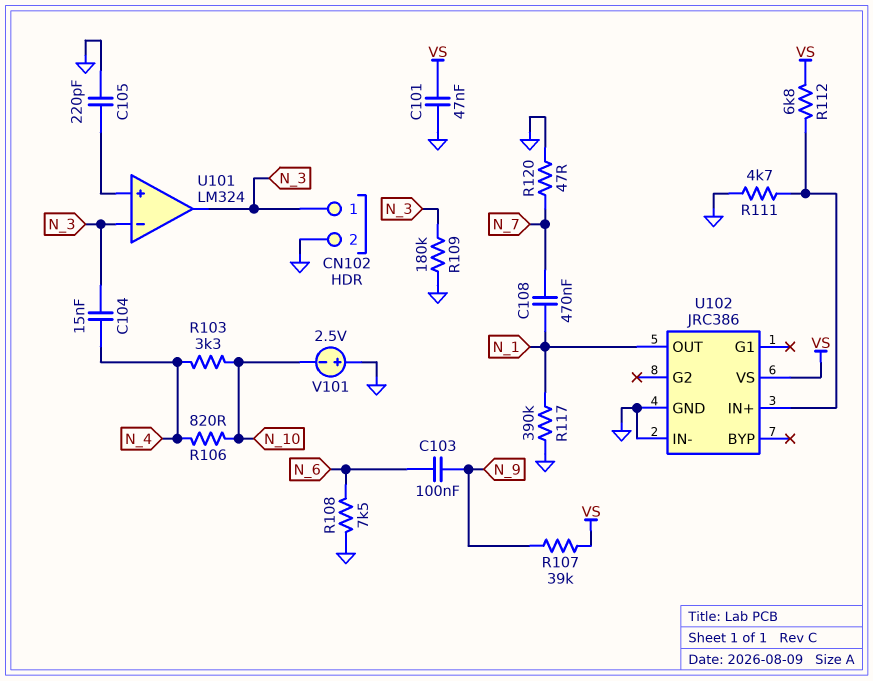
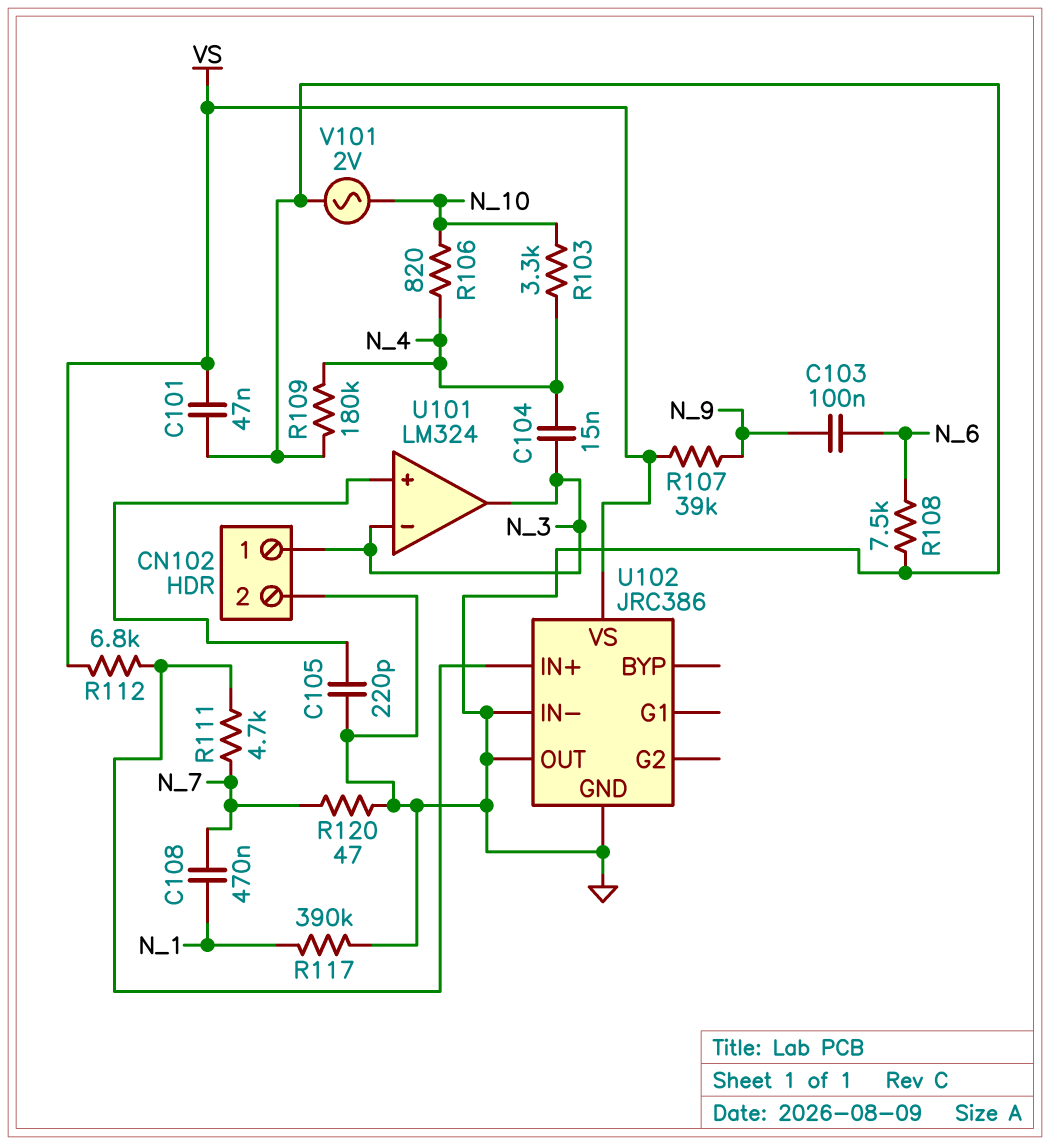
R109: 180k (GND, N_3) -> 180k (GND, N_4)
R111: 4.7k (GND, U102/IN+) -> 4.7k (N_7, U102/IN+)
U102 pin OUT: N_1 -> GND
V101: 2.5V (plus GND, minus N_10) -> AC 2V (GND, N_10)

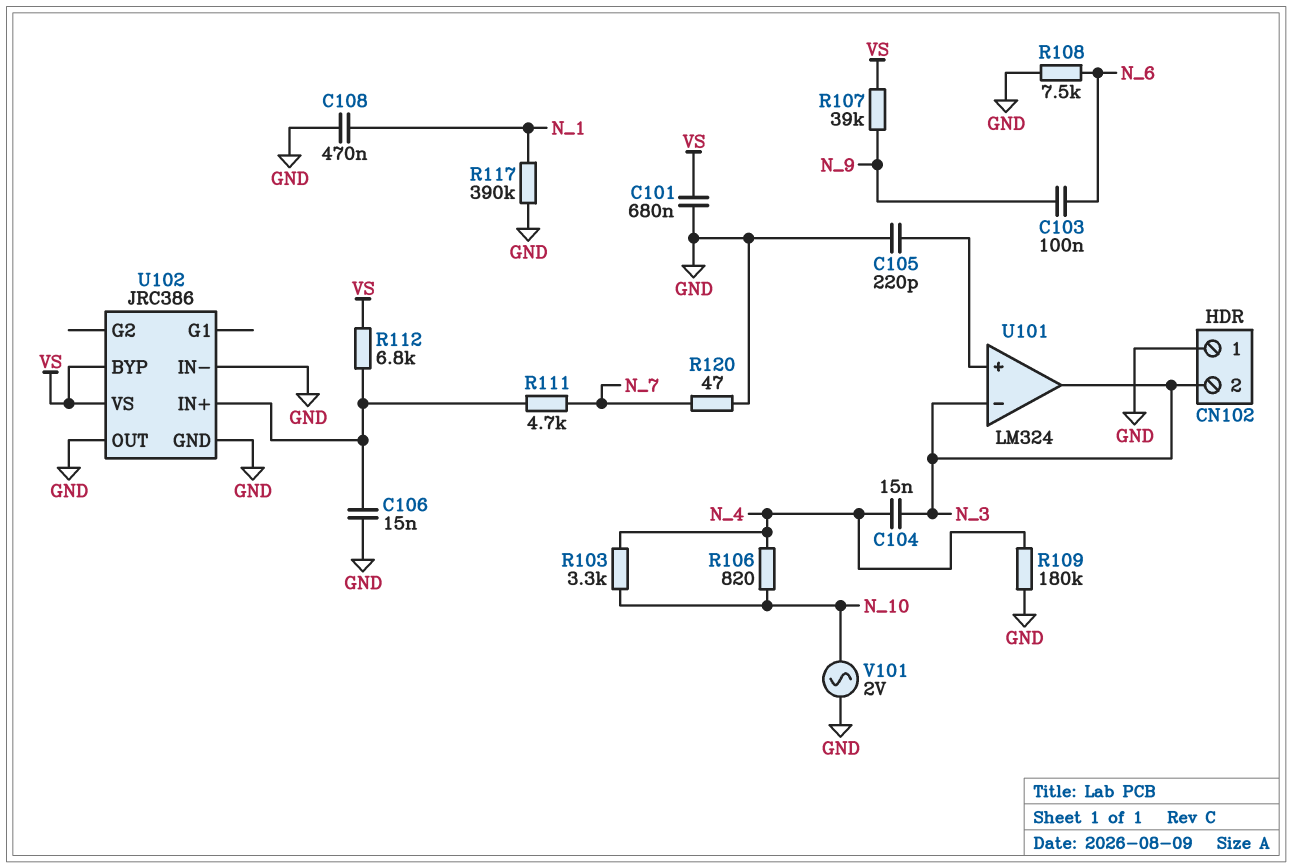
C101: 47nF (GND, VS) -> 680nF (GND, VS)
C106: none -> 15nF (GND, U102/IN+)
C108: 470nF (N_1, N_7) -> 470nF (GND, N_1)
CN102 pin 1: N_3 -> GND
CN102 pin 2: GND -> N_3
U102 pin BYP: none -> VS

